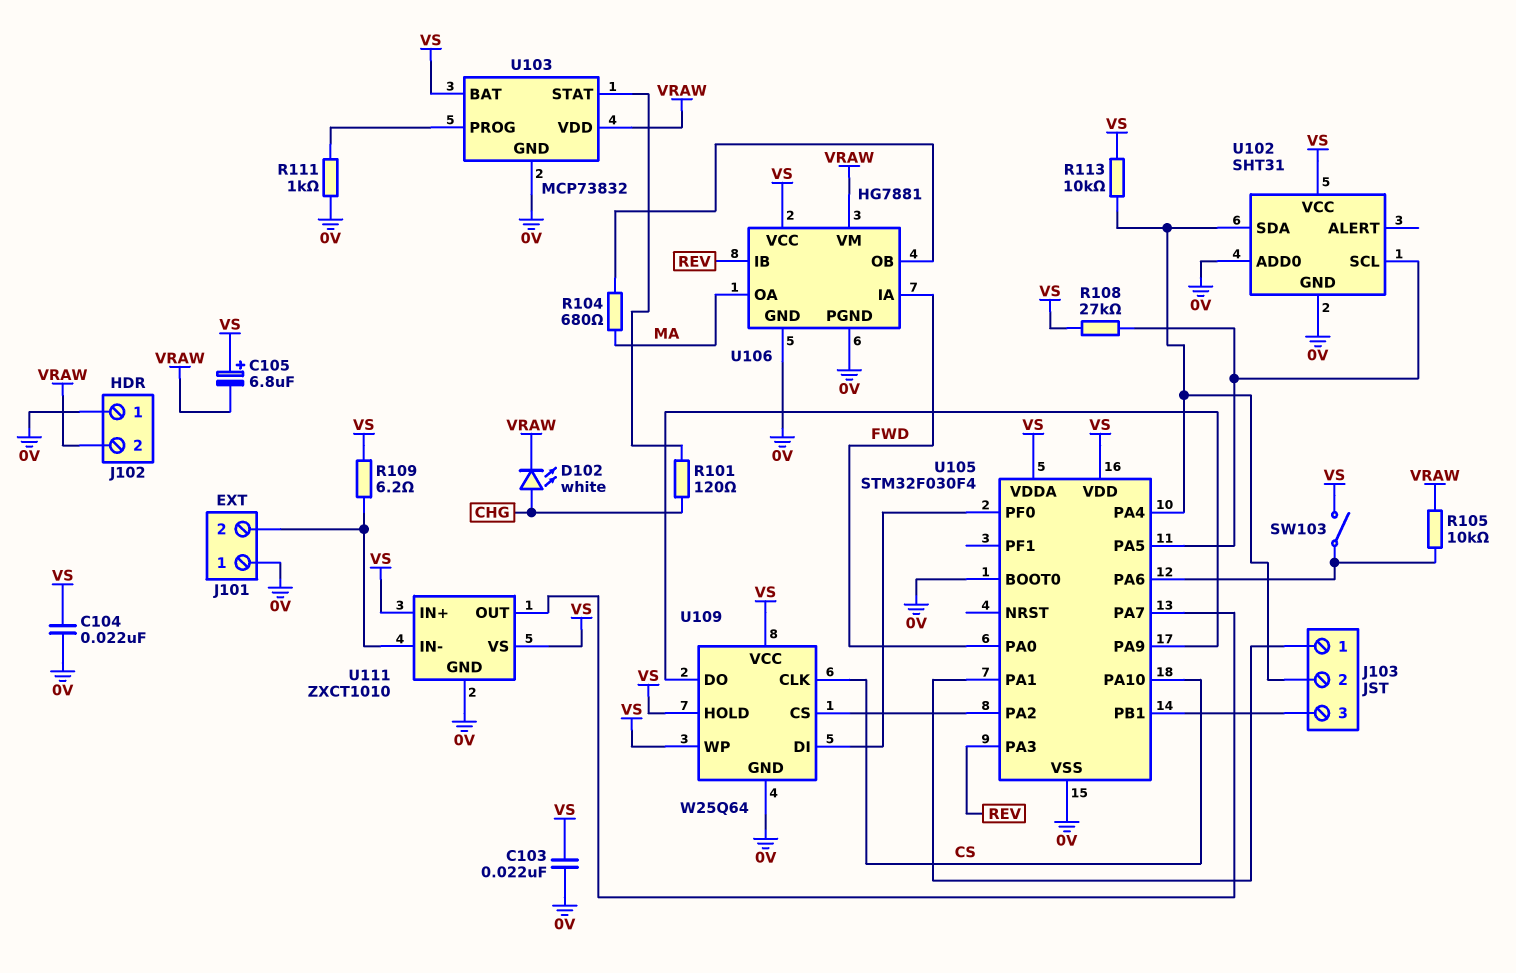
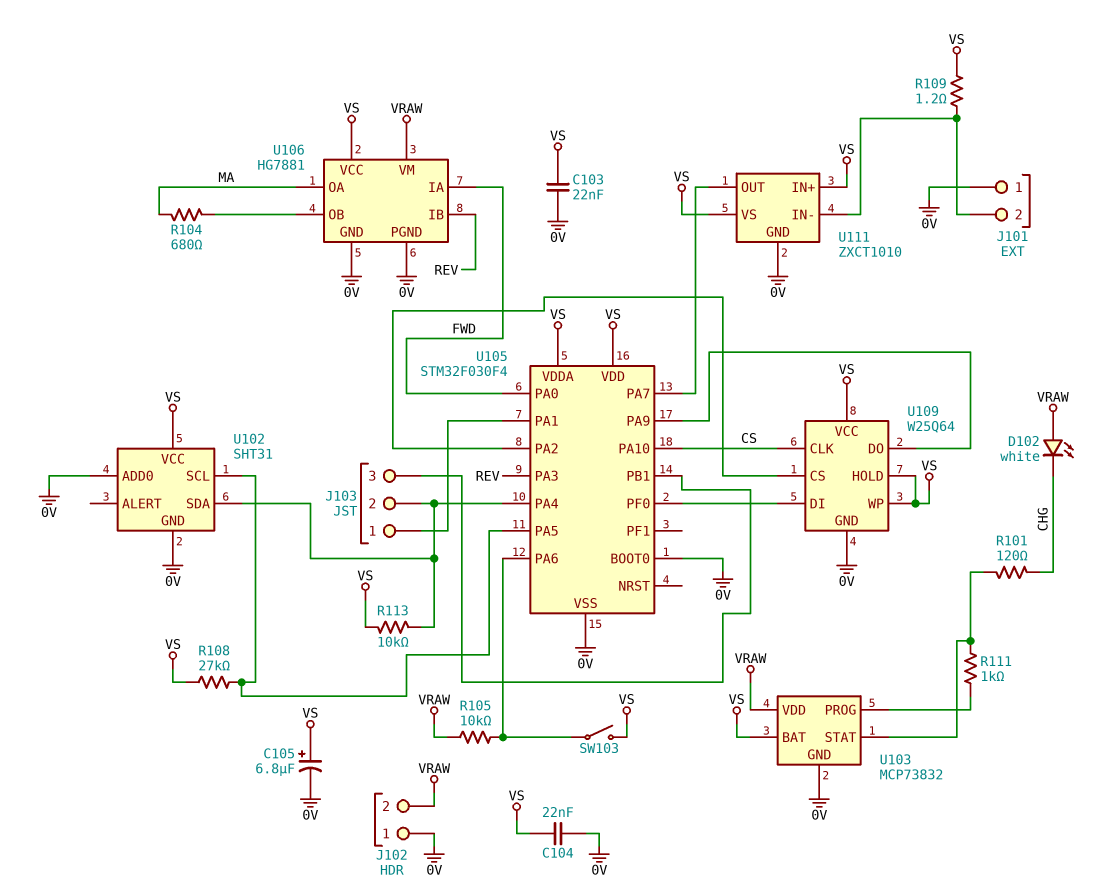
C105: 6.8uF (plus VS, minus VRAW) -> 6.8uF (plus VS, minus 0V)
D102: LED white (A CHG, K VRAW) -> LED white (A VRAW, K CHG)
R109: 6.2 (J101/2, VS) -> 1.2 (J101/2, VS)
R111: 1k (0V, U103/PROG) -> 1k (U103/PROG, U103/STAT)

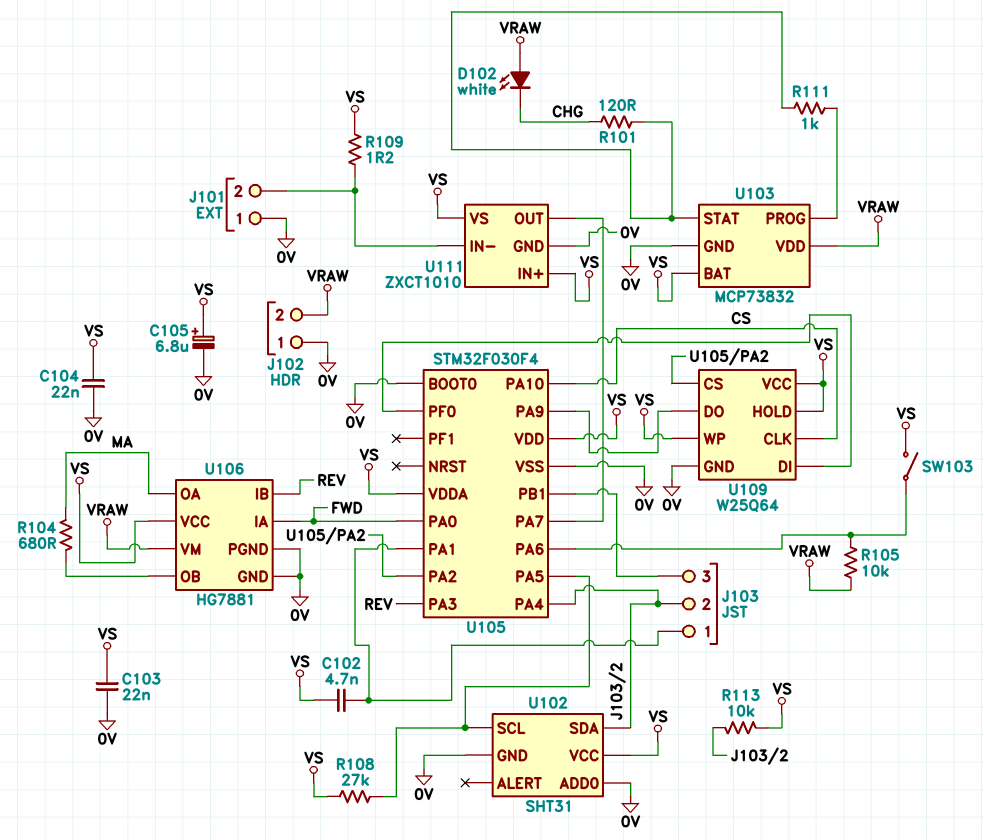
C102: none -> 4.7nF (J103/1, VS)

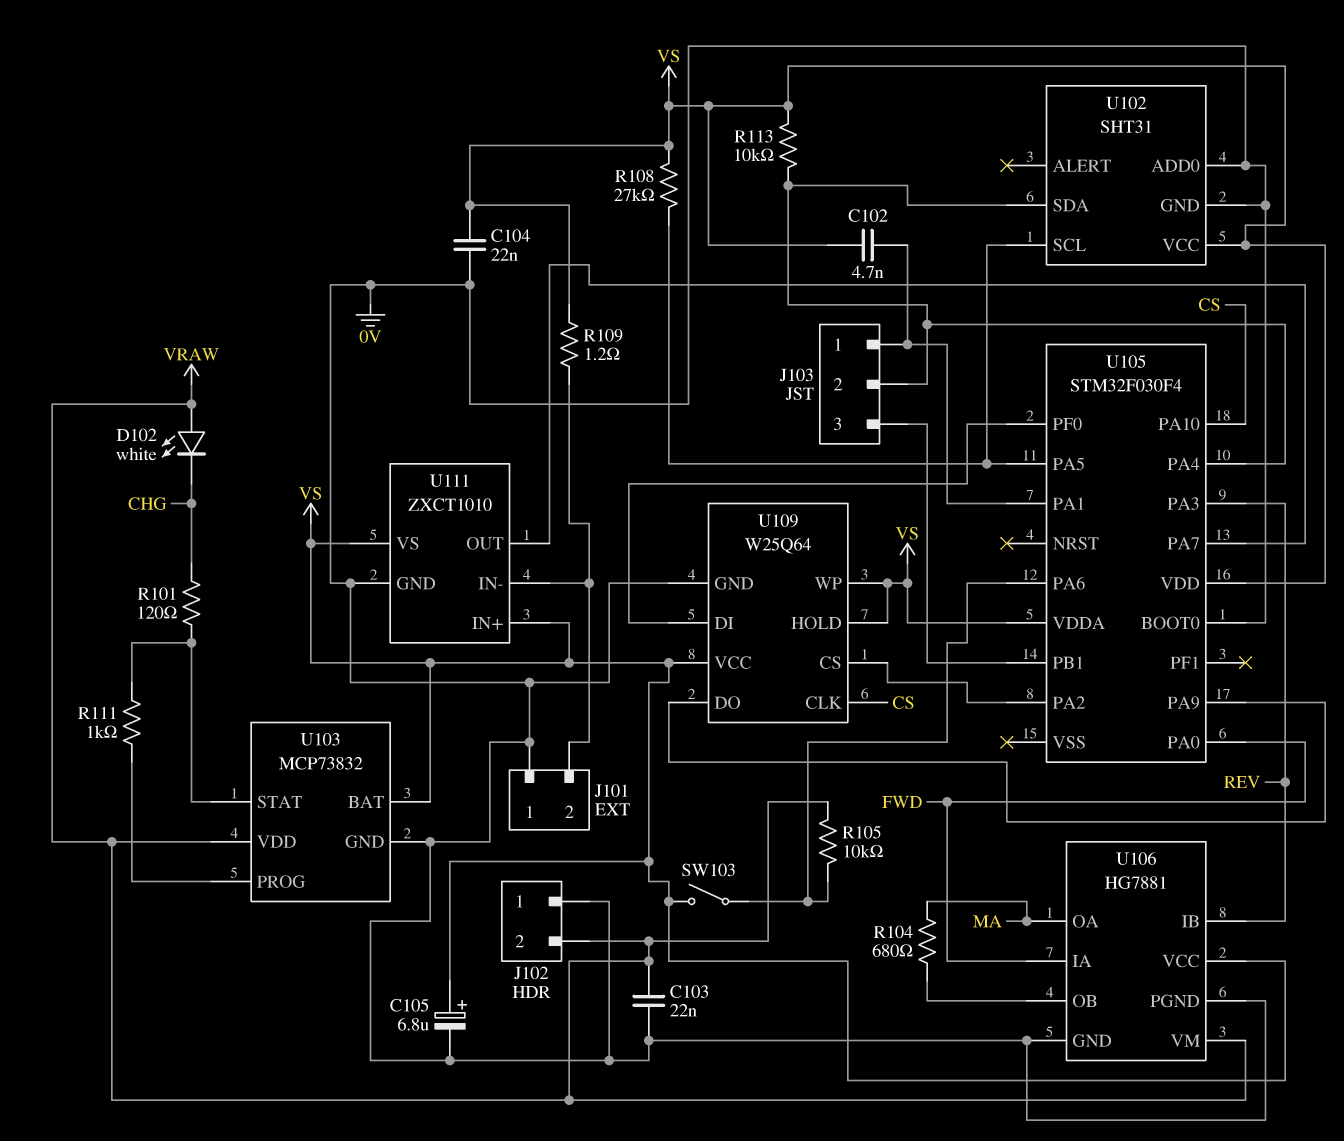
C103: 22nF (0V, VS) -> 22nF (0V, VRAW)
U105 pin VSS: 0V -> none

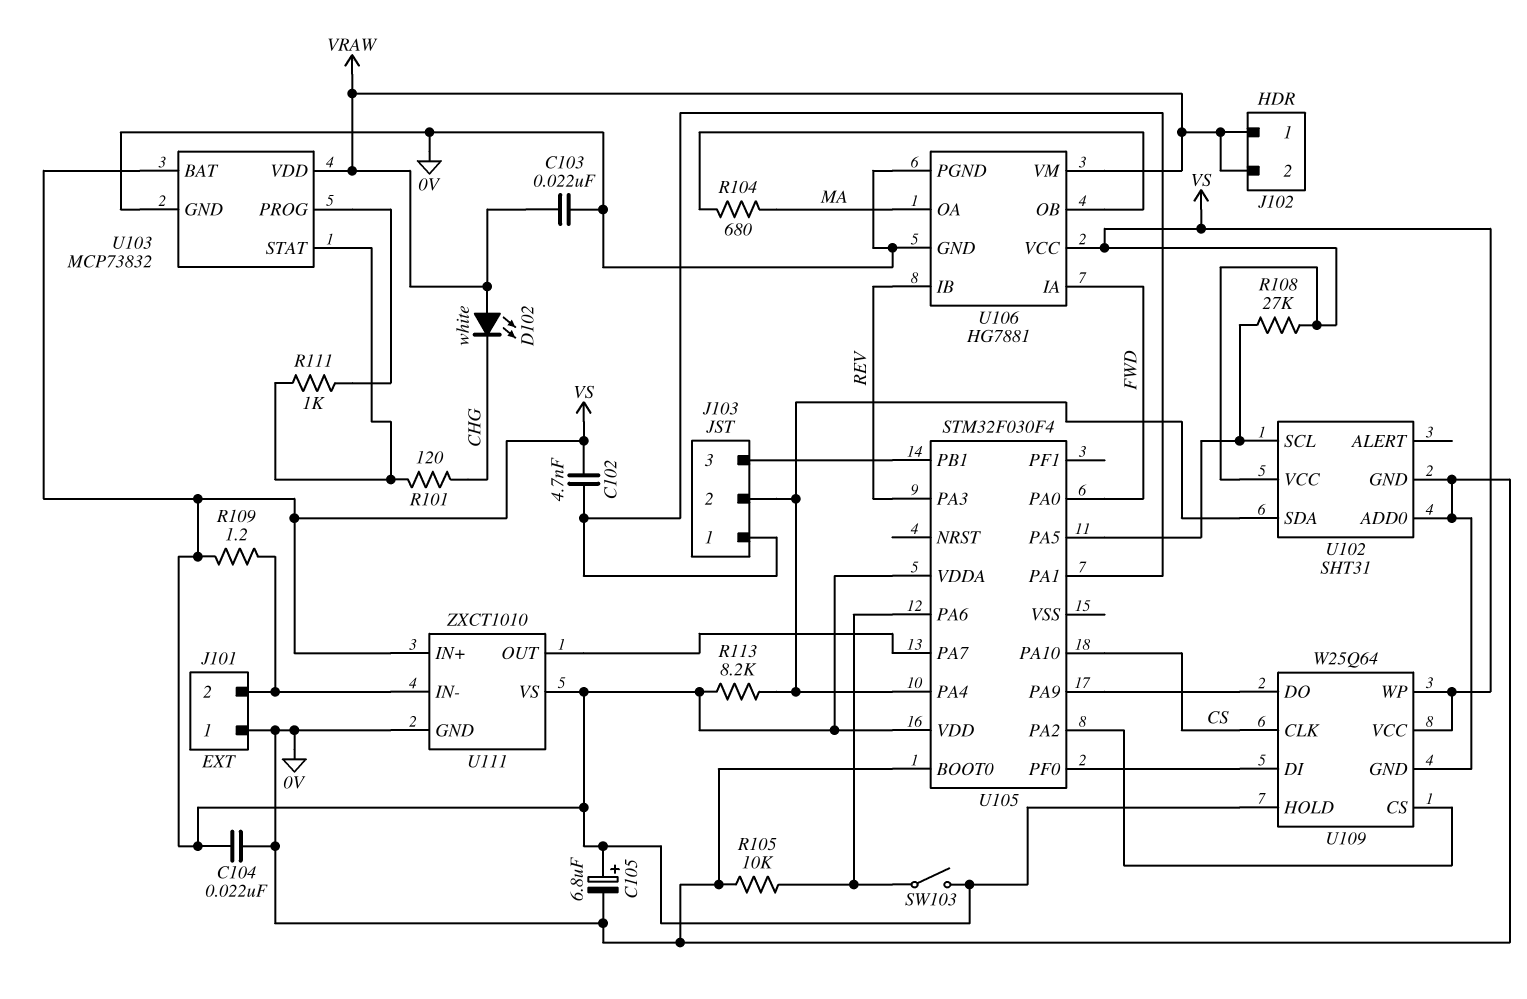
J102 pin 1: 0V -> VRAW
R105: 10k (U105/PA6, VRAW) -> 10k (0V, U105/PA6)
R113: 10k (J103/2, VS) -> 8.2k (J103/2, VS)

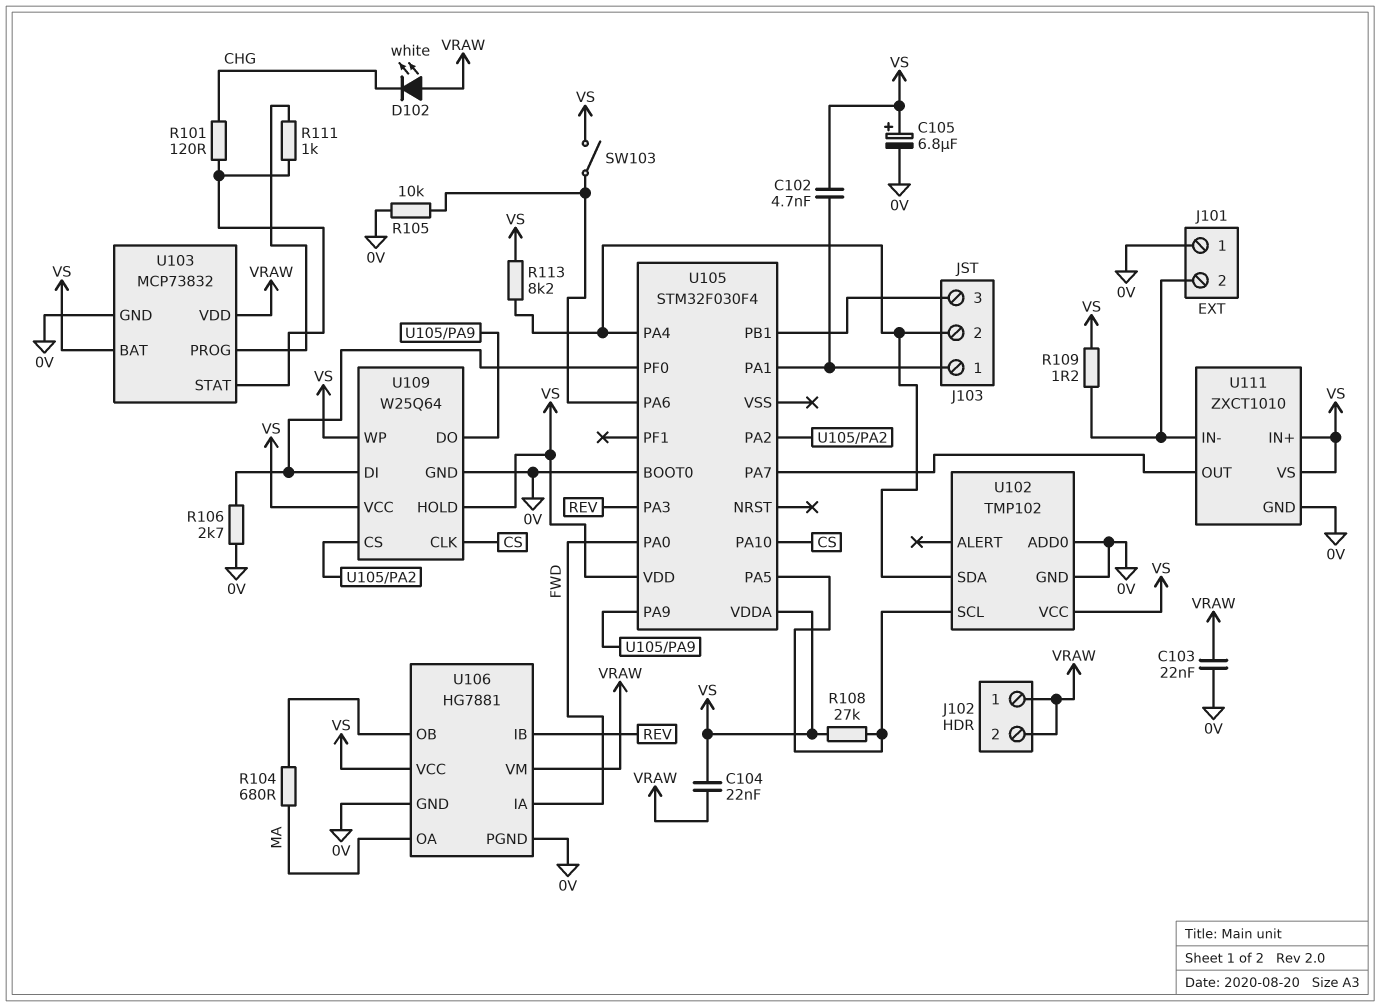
C104: 22nF (0V, VS) -> 22nF (VRAW, VS)
R106: none -> 2.7k (0V, U105/PF0)
U102: SHT31 -> TMP102

